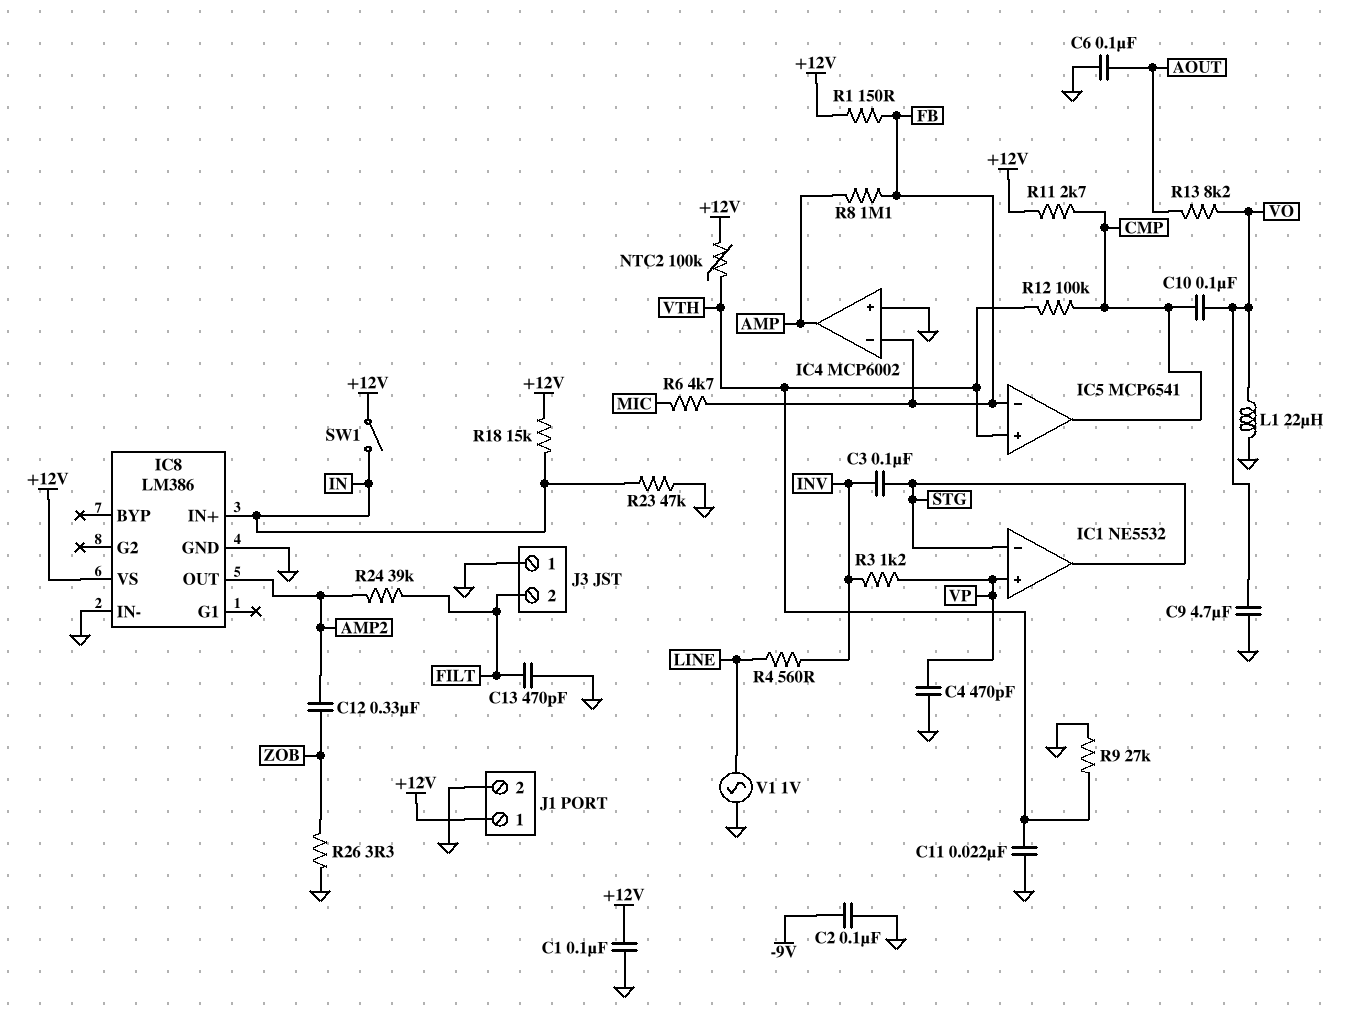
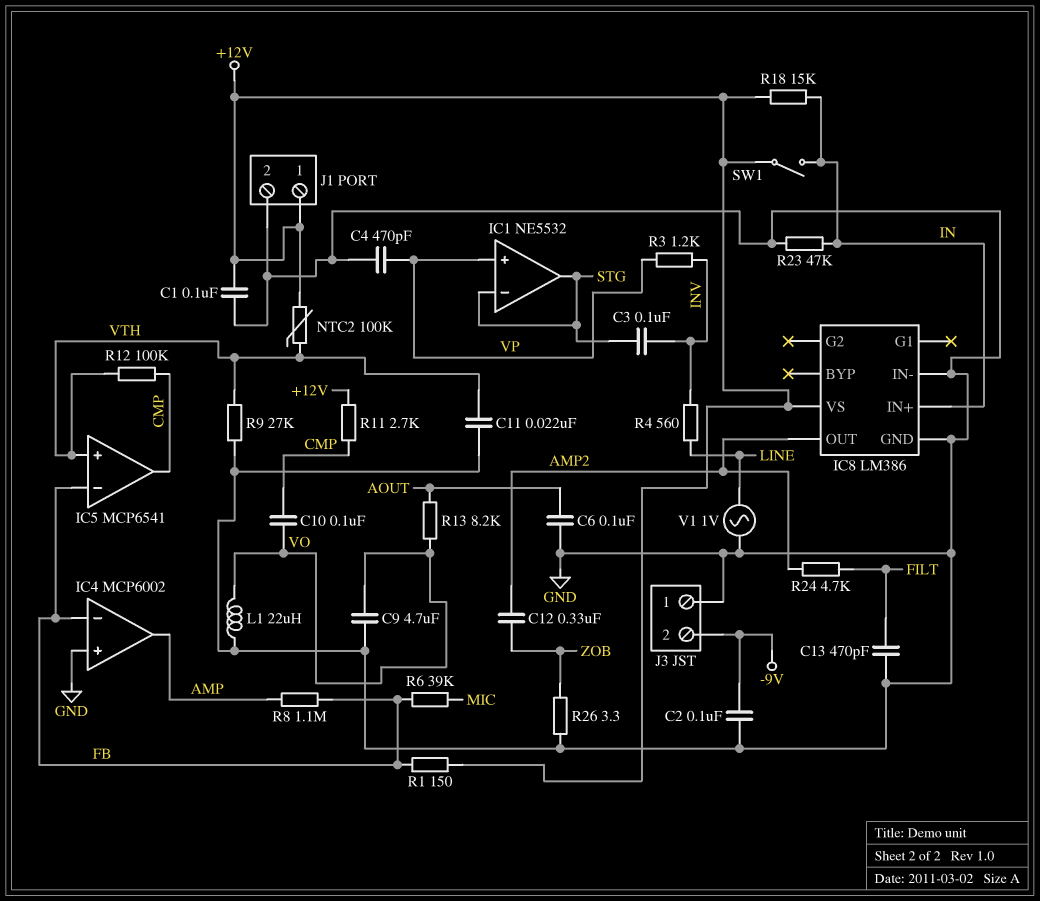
J3 pin 2: FILT -> -9V
R6: 4.7k (FB, MIC) -> 39k (FB, MIC)
R24: 39k (AMP2, FILT) -> 4.7k (AMP2, FILT)

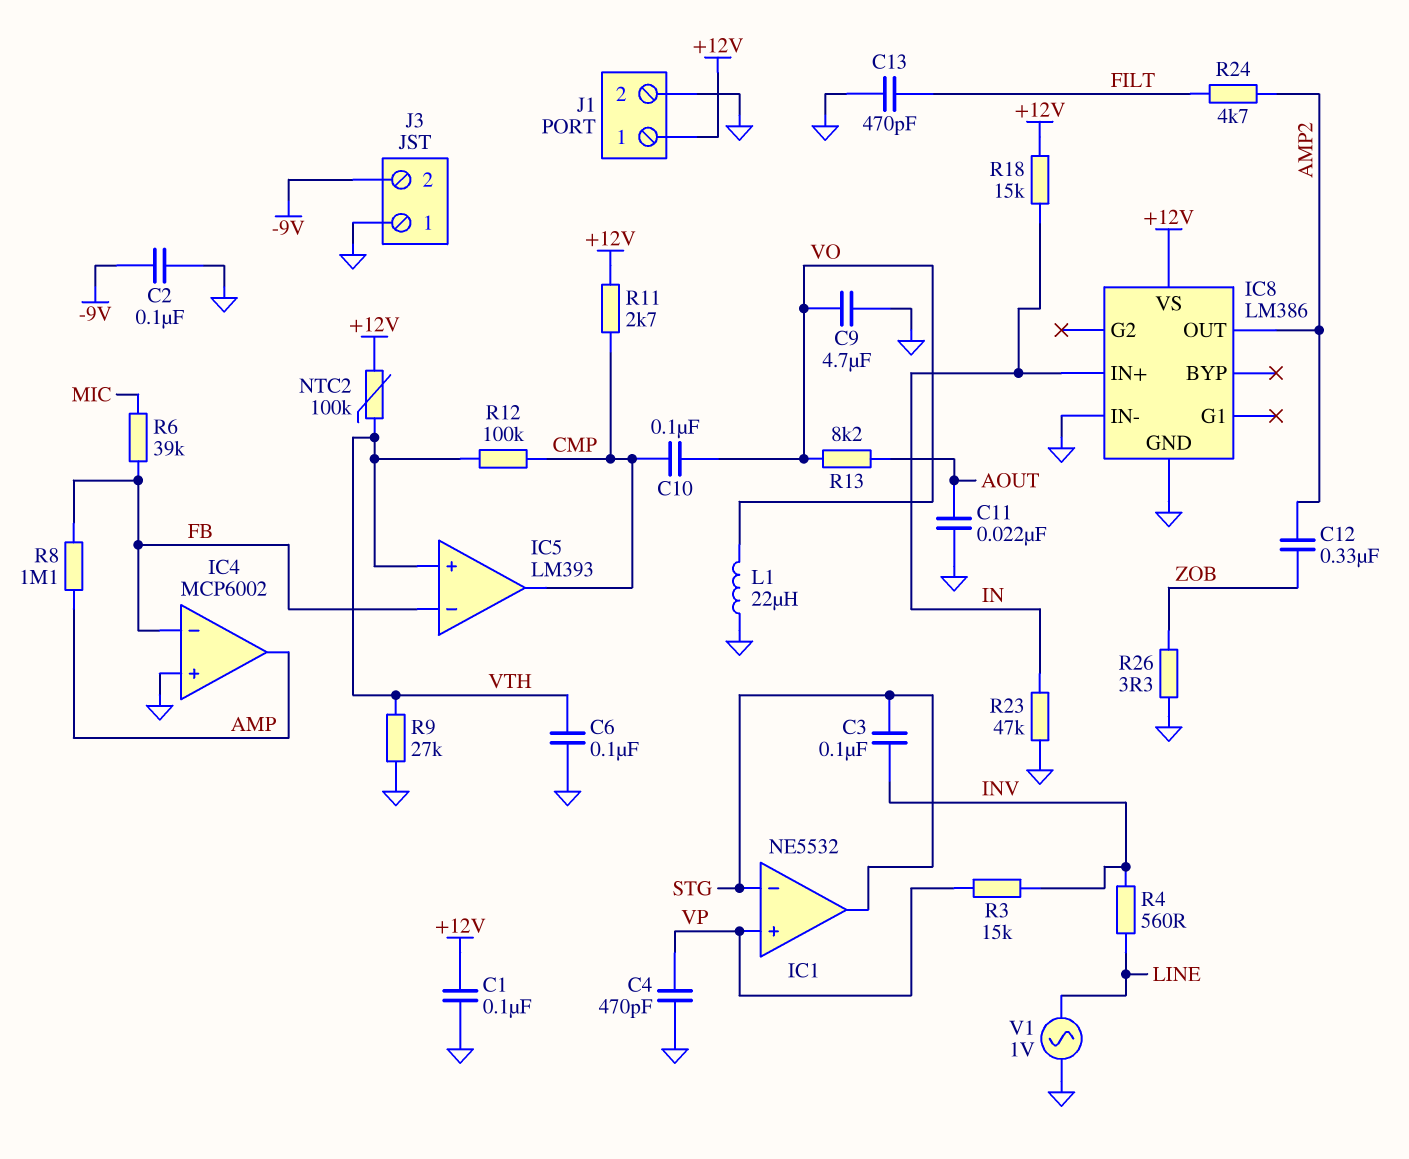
C6: 100nF (AOUT, GND) -> 100nF (GND, VTH)
C11: 22nF (GND, VTH) -> 22nF (AOUT, GND)
IC5: MCP6541 -> LM393
R1: 150 (+12V, FB) -> none
R3: 1.2k (INV, VP) -> 15k (INV, VP)
SW1: switch (+12V, IN) -> none

